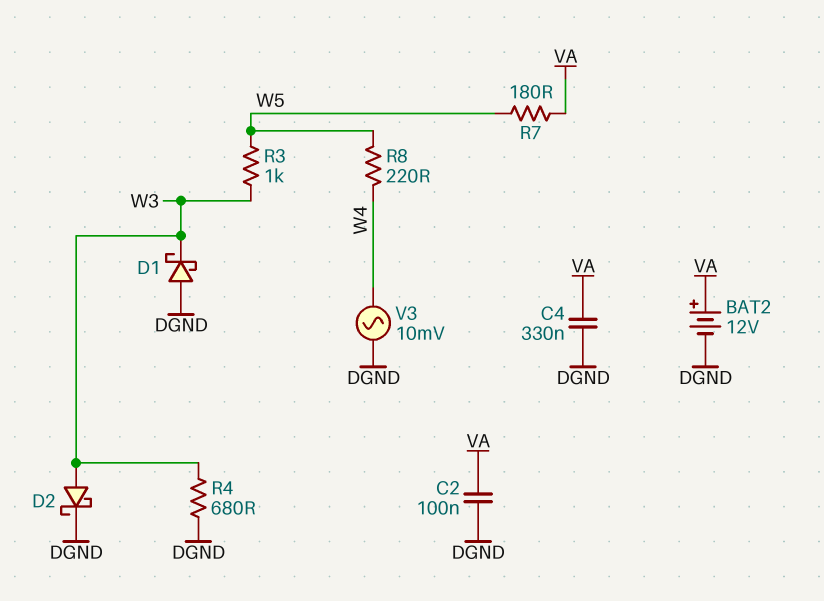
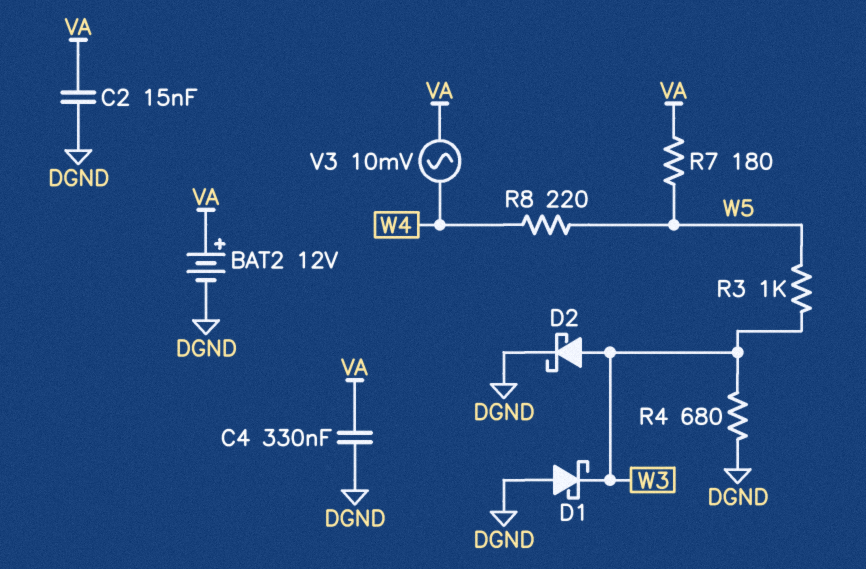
C2: 100nF (DGND, VA) -> 15nF (DGND, VA)
V3: AC 10mV (DGND, W4) -> AC 10mV (VA, W4)

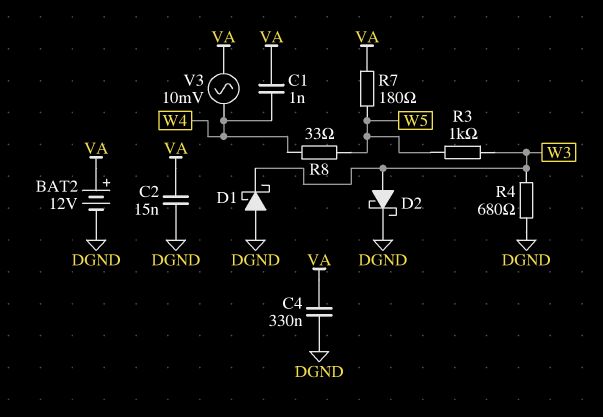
C1: none -> 1nF (VA, W4)
R8: 220 (W4, W5) -> 33 (W4, W5)

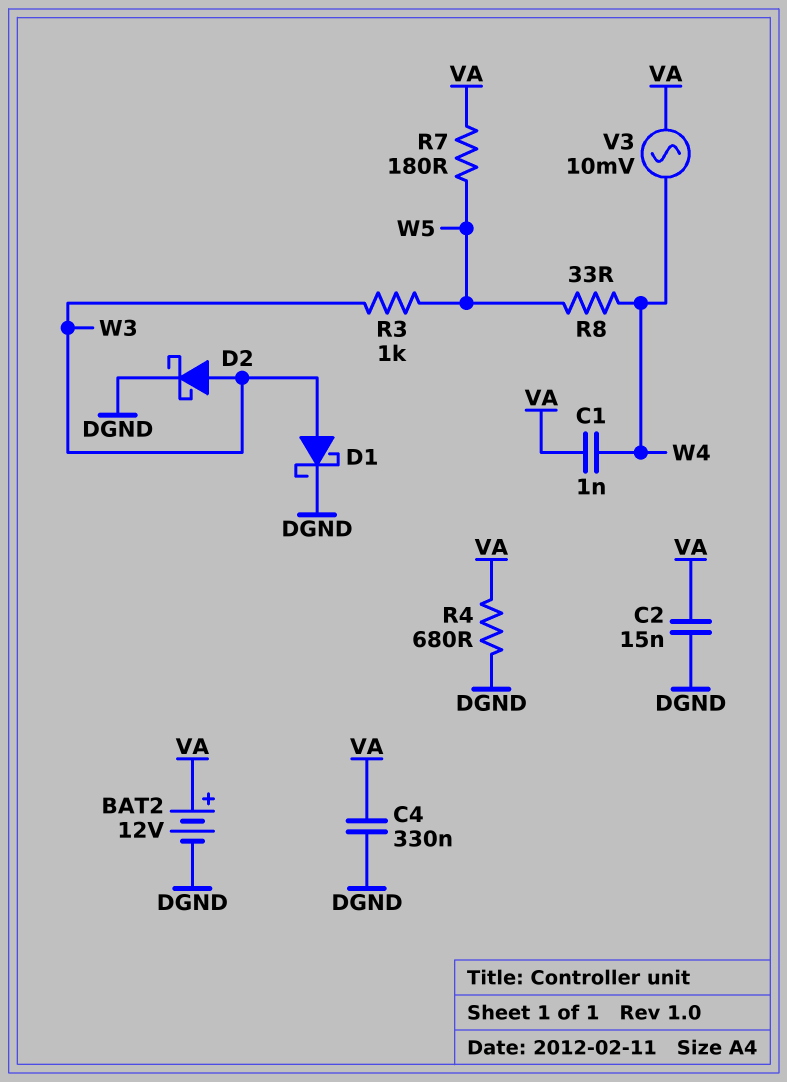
D1: schottky (A DGND, K W3) -> schottky (A W3, K DGND)
R4: 680 (DGND, W3) -> 680 (DGND, VA)

